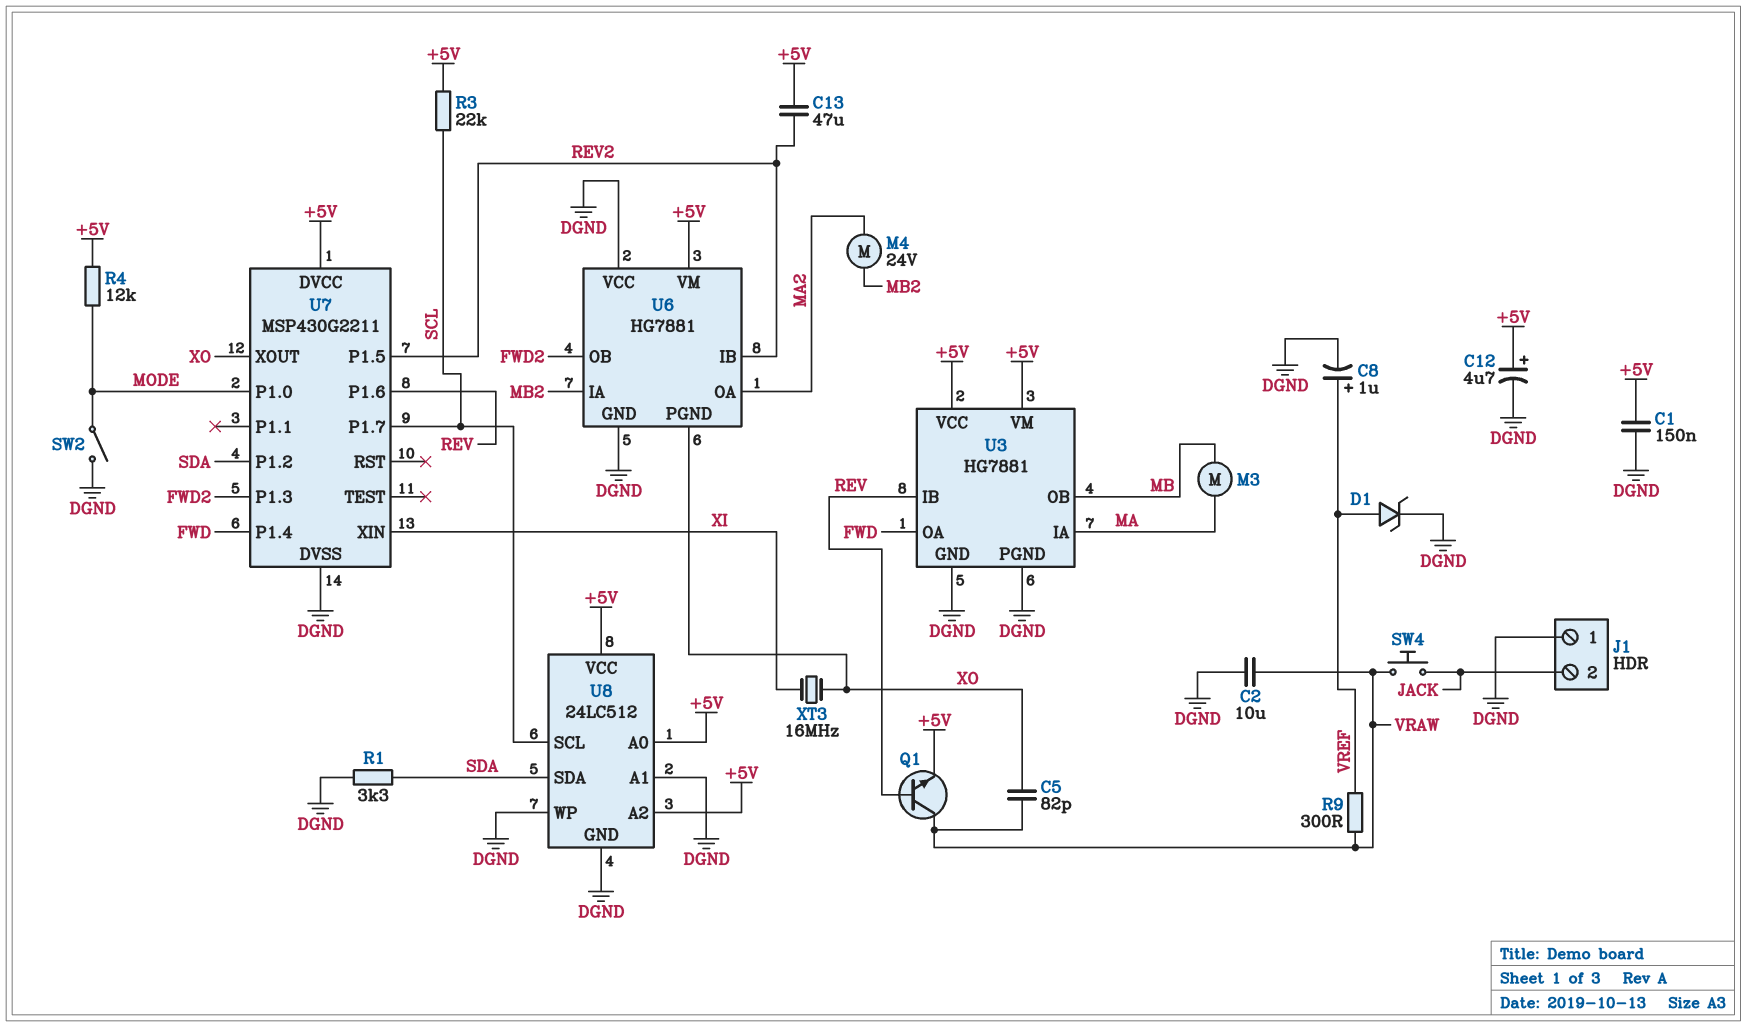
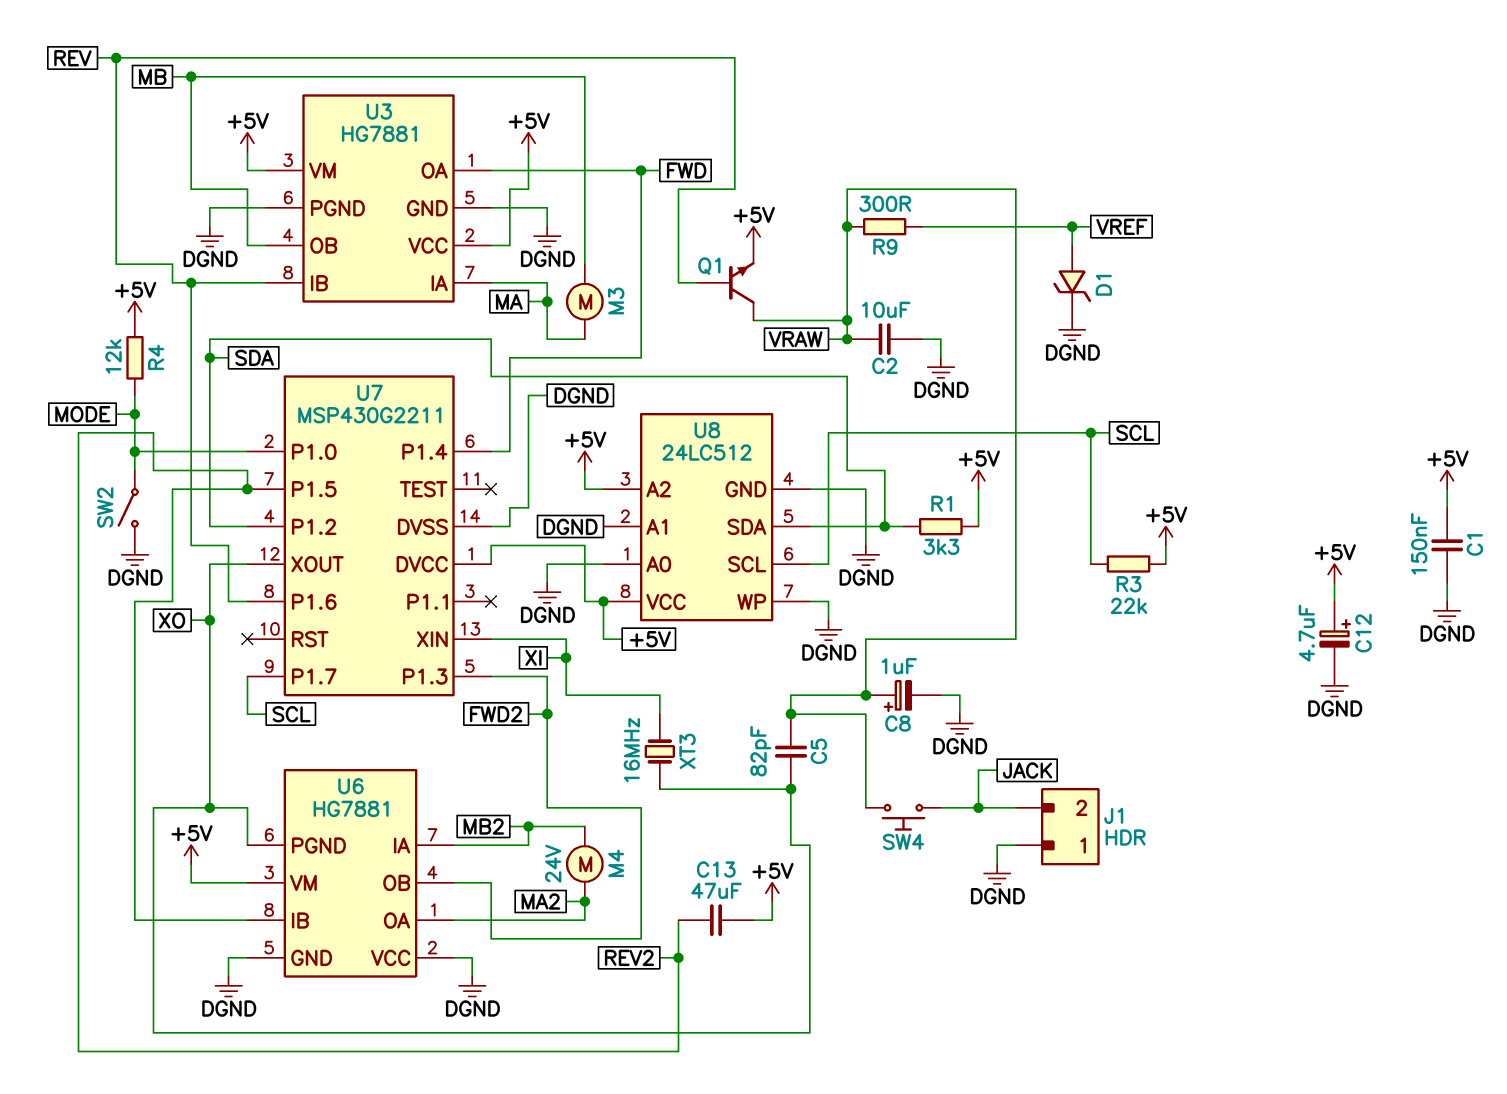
C8: 1uF (plus VREF, minus DGND) -> 1uF (plus VRAW, minus DGND)
R1: 3.3k (DGND, SDA) -> 3.3k (+5V, SDA)
U8 pin A0: +5V -> DGND

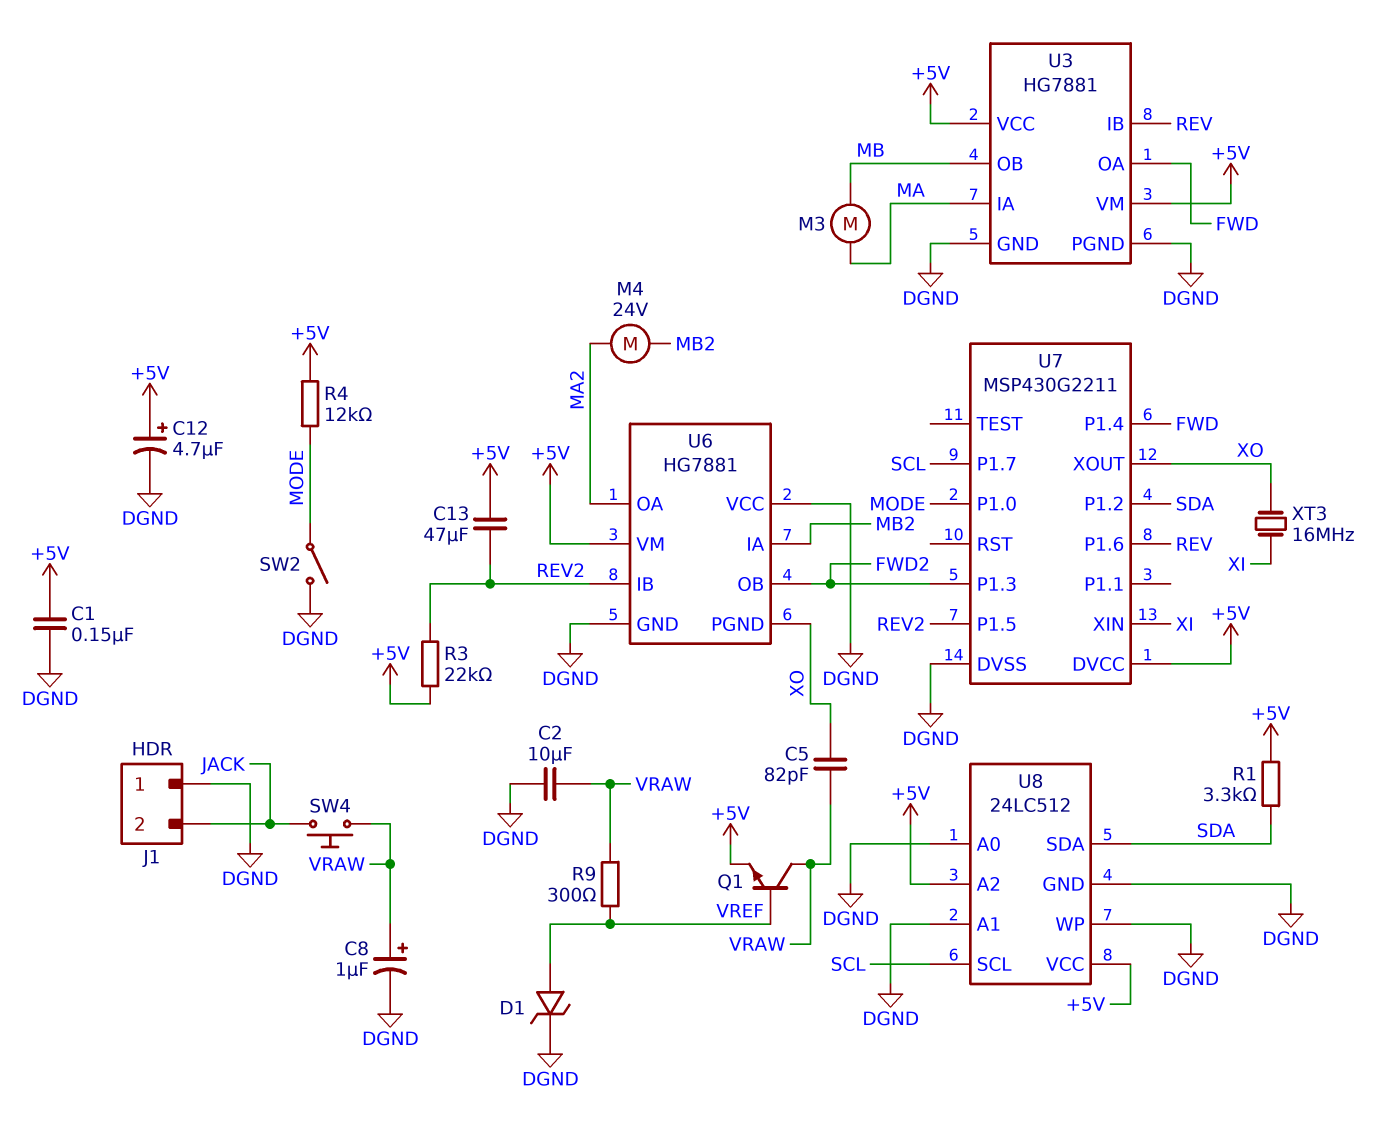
Q1: NPN (B REV, C VRAW, E +5V) -> NPN (B VREF, C VRAW, E +5V)
R3: 22k (+5V, SCL) -> 22k (+5V, REV2)

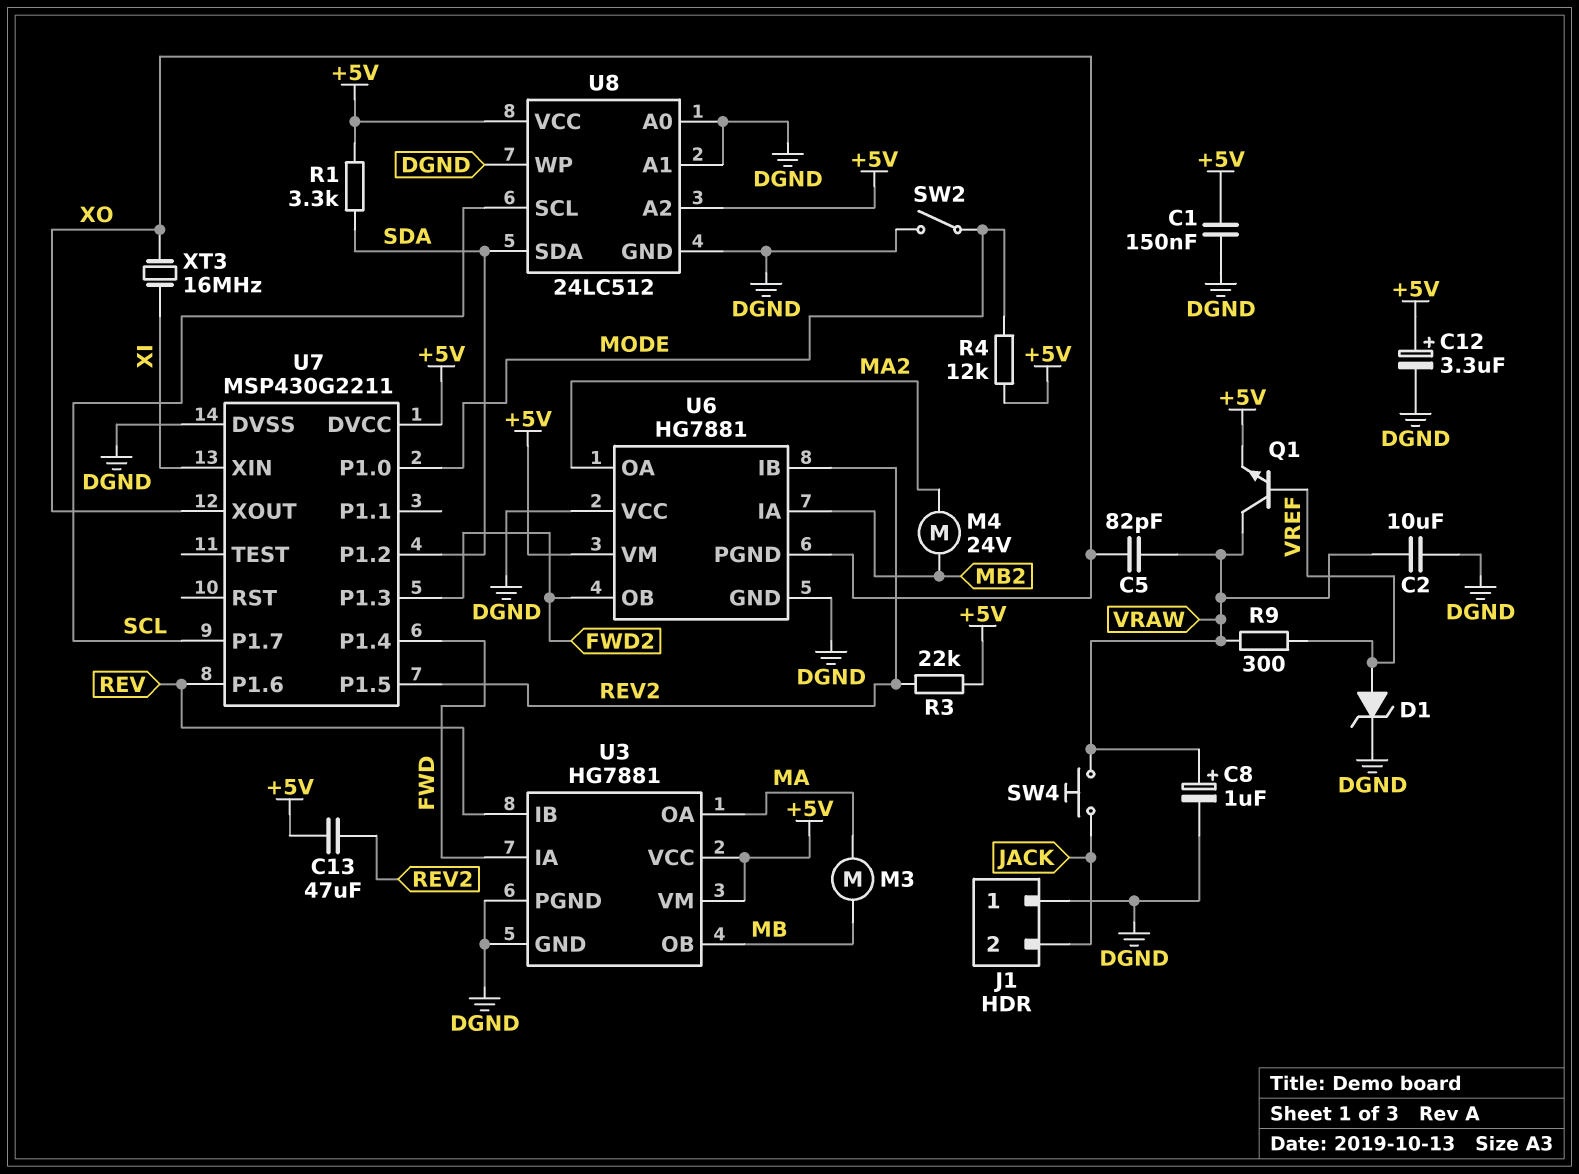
C12: 4.7uF (plus +5V, minus DGND) -> 3.3uF (plus +5V, minus DGND)
U3 pin IA: MA -> FWD
U3 pin OA: FWD -> MA

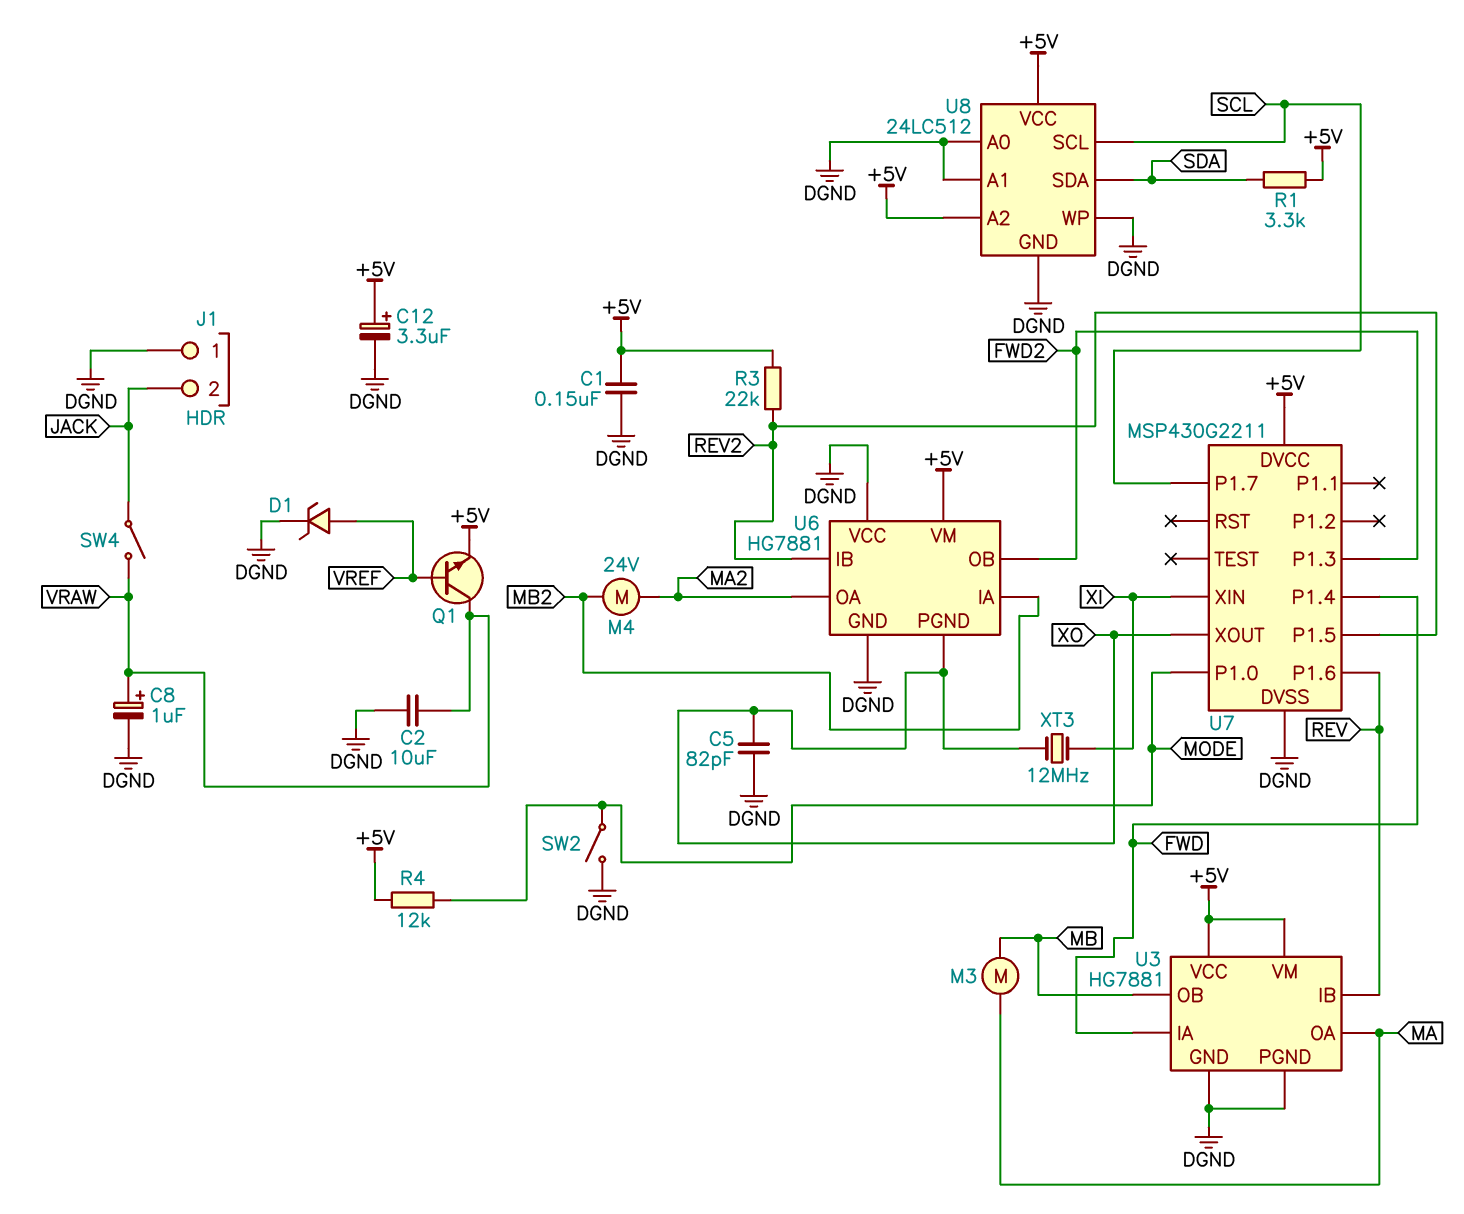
C5: 82pF (VRAW, XO) -> 82pF (DGND, XO)
C13: 47uF (+5V, REV2) -> none
R9: 300 (VRAW, VREF) -> none
SW4: button (JACK, VRAW) -> switch (JACK, VRAW)
U7 pin P1.2: SDA -> none
XT3: 16MHz (XI, XO) -> 12MHz (XI, XO)

